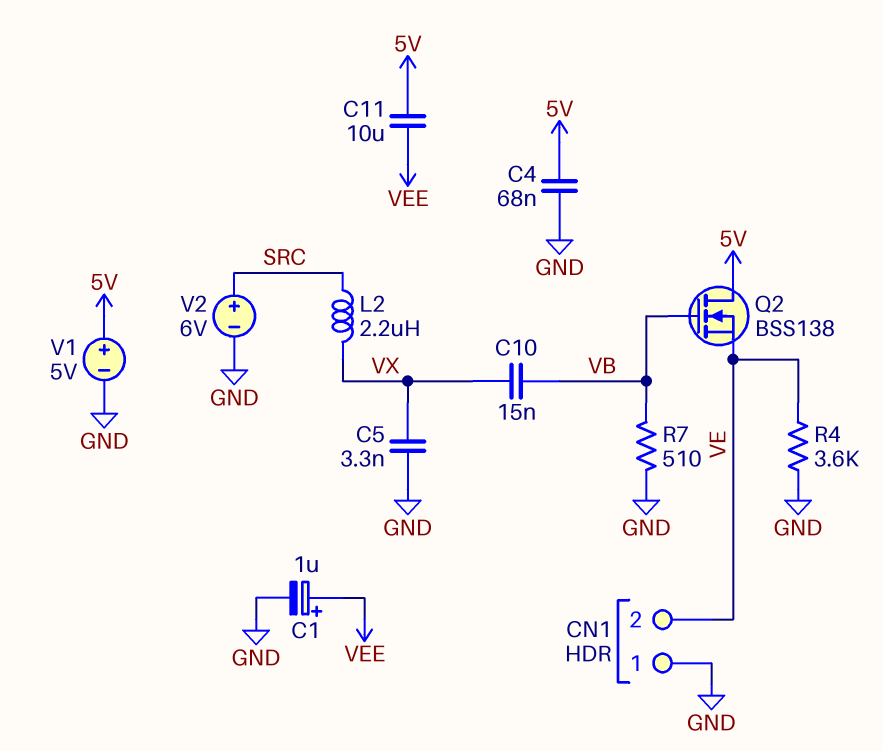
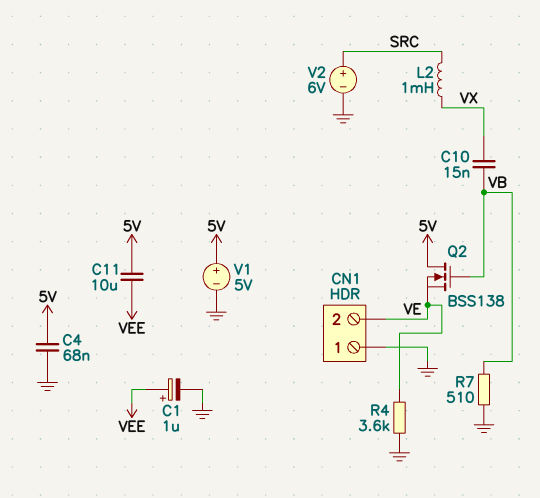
C5: 3.3nF (GND, VX) -> none
L2: 2.2uH (SRC, VX) -> 1mH (SRC, VX)

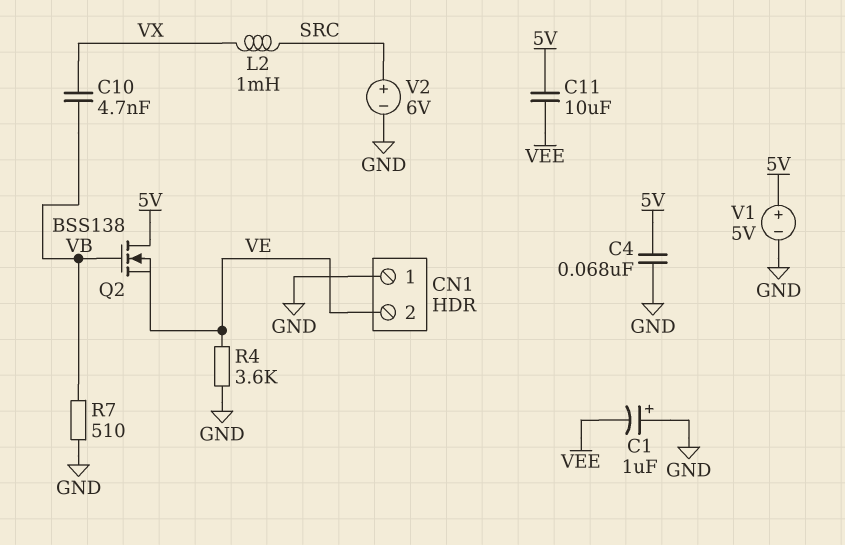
C1: 1uF (plus VEE, minus GND) -> 1uF (plus GND, minus VEE)
C10: 15nF (VB, VX) -> 4.7nF (VB, VX)

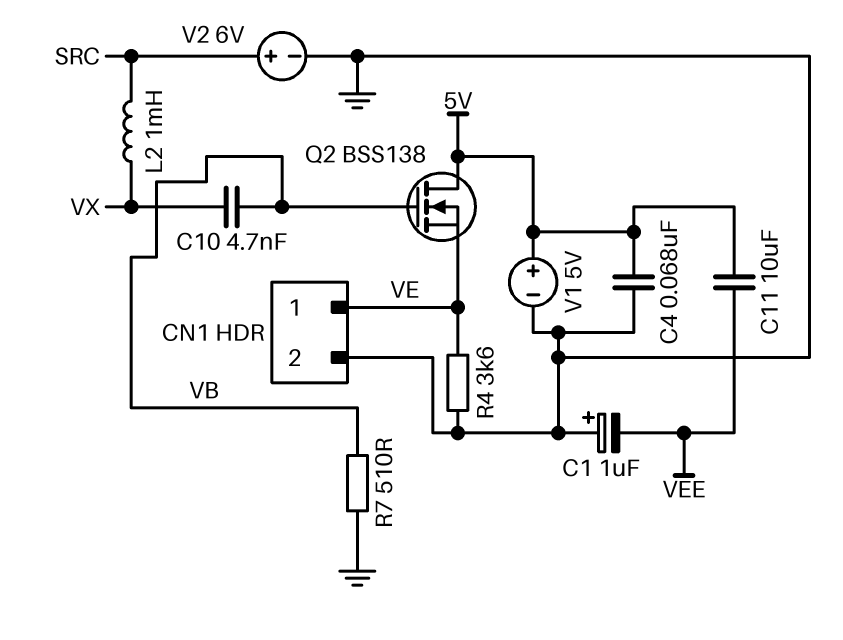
CN1 pin 1: GND -> VE
CN1 pin 2: VE -> GND

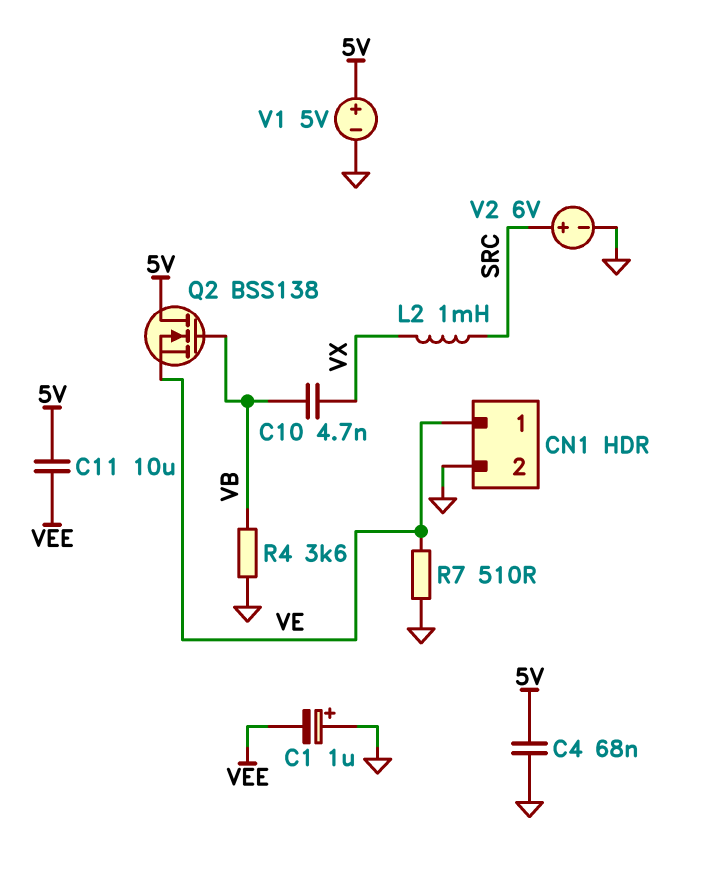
R4: 3.6k (GND, VE) -> 3.6k (GND, VB)
R7: 510 (GND, VB) -> 510 (GND, VE)

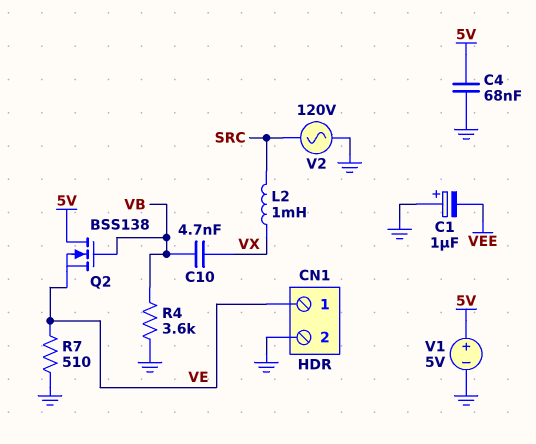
C11: 10uF (5V, VEE) -> none
V2: 6V (plus SRC, minus GND) -> AC 120V (GND, SRC)

